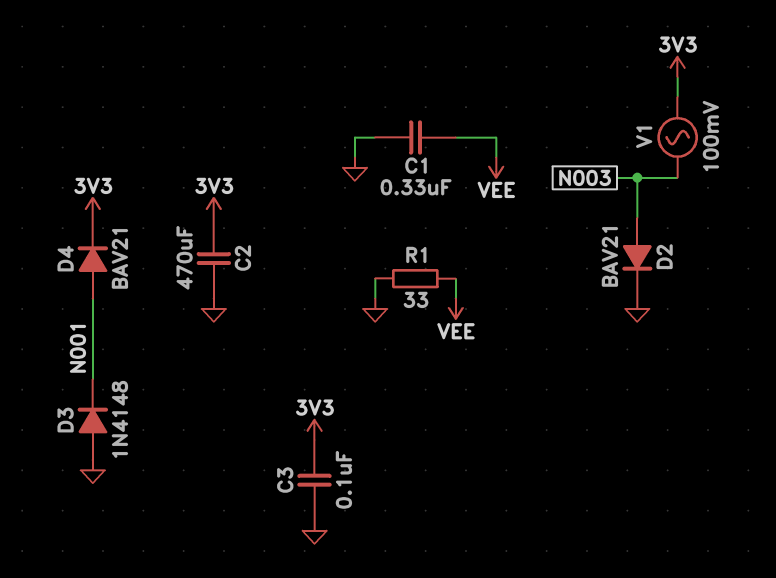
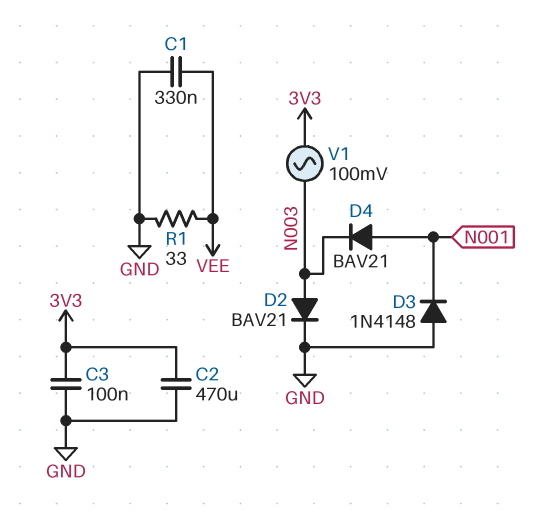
D4: diode BAV21 (A N001, K 3V3) -> diode BAV21 (A N001, K N003)

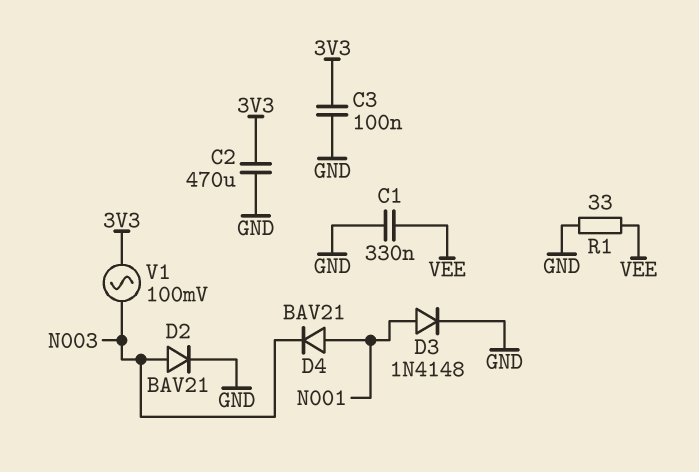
D3: diode 1N4148 (A GND, K N001) -> diode 1N4148 (A N001, K GND)

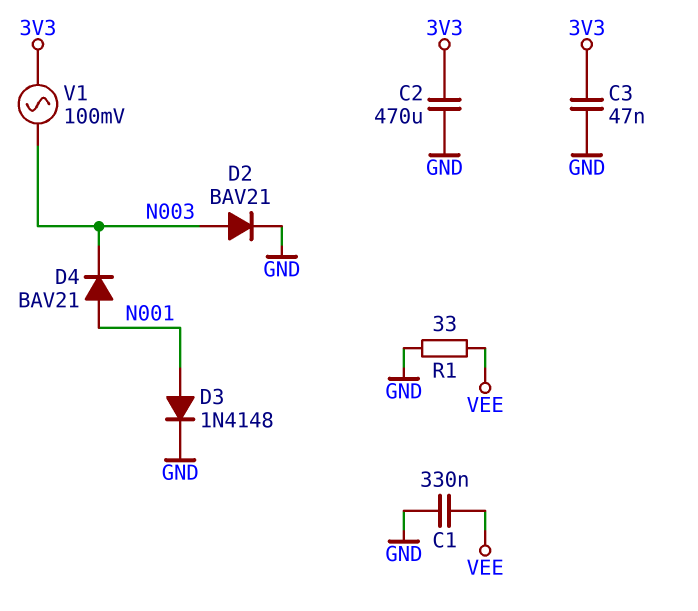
C3: 100nF (3V3, GND) -> 47nF (3V3, GND)

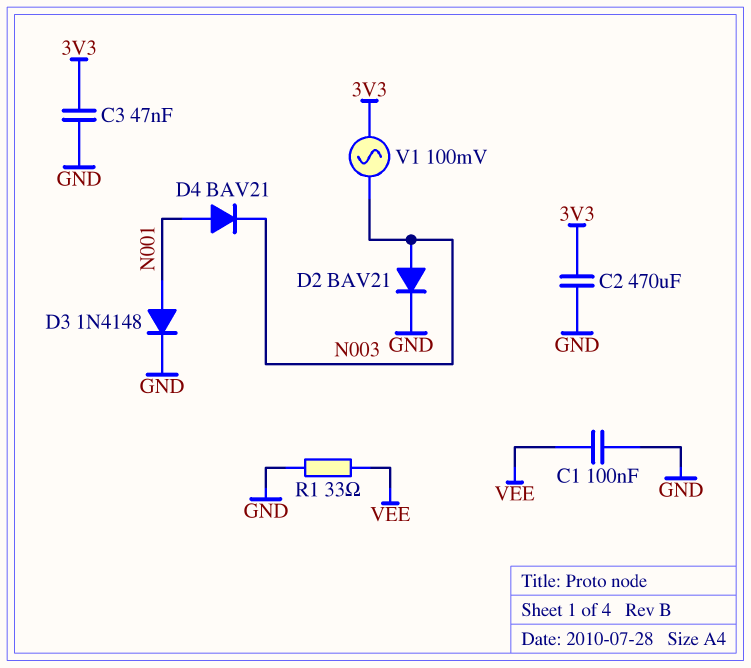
C1: 330nF (GND, VEE) -> 100nF (GND, VEE)

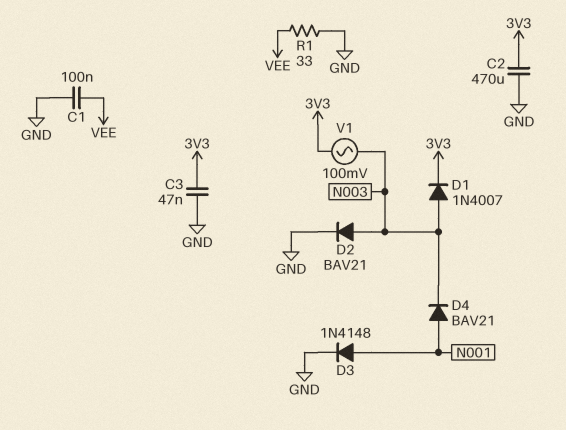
D1: none -> diode 1N4007 (A N003, K 3V3)

